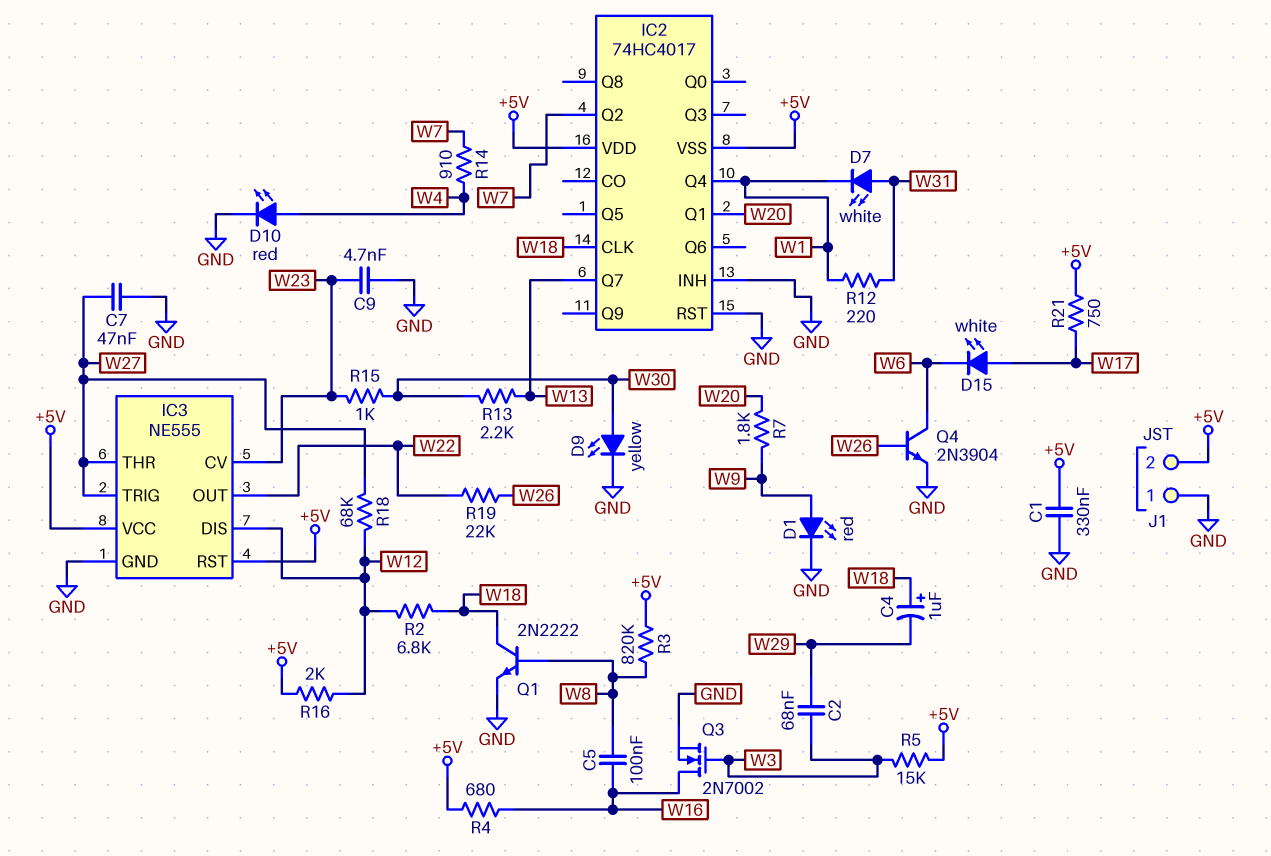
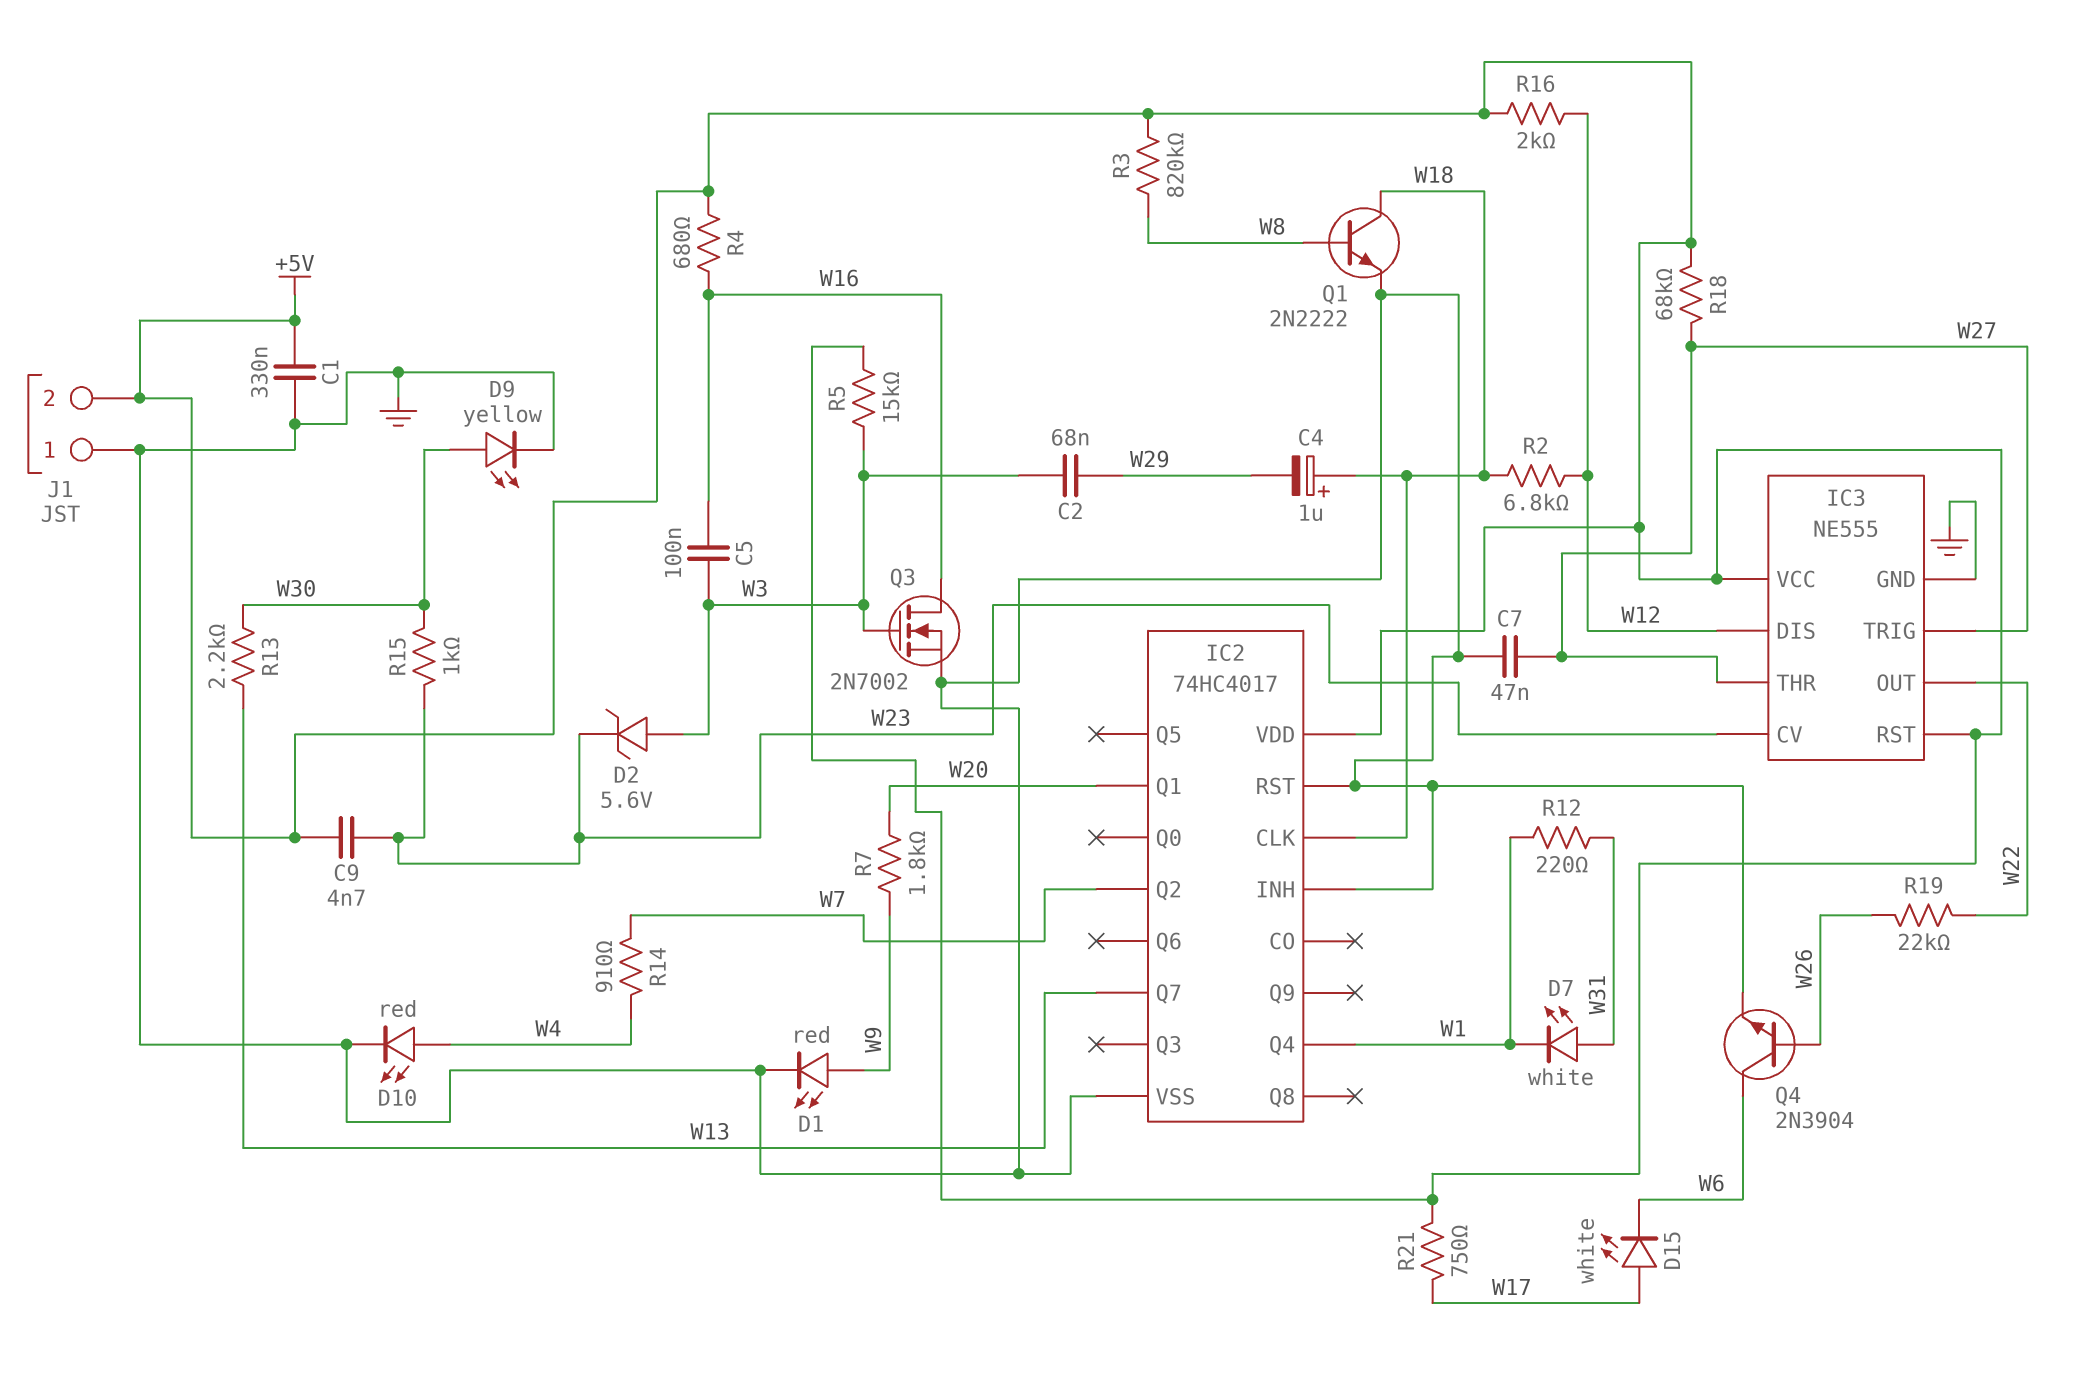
C5: 100nF (W8, W16) -> 100nF (W3, W16)
C9: 4.7nF (GND, W23) -> 4.7nF (+5V, W23)
D2: none -> zener 5.6V (A W3, K W23)
IC2 pin VSS: +5V -> GND
R18: 68k (W12, W27) -> 68k (+5V, W27)

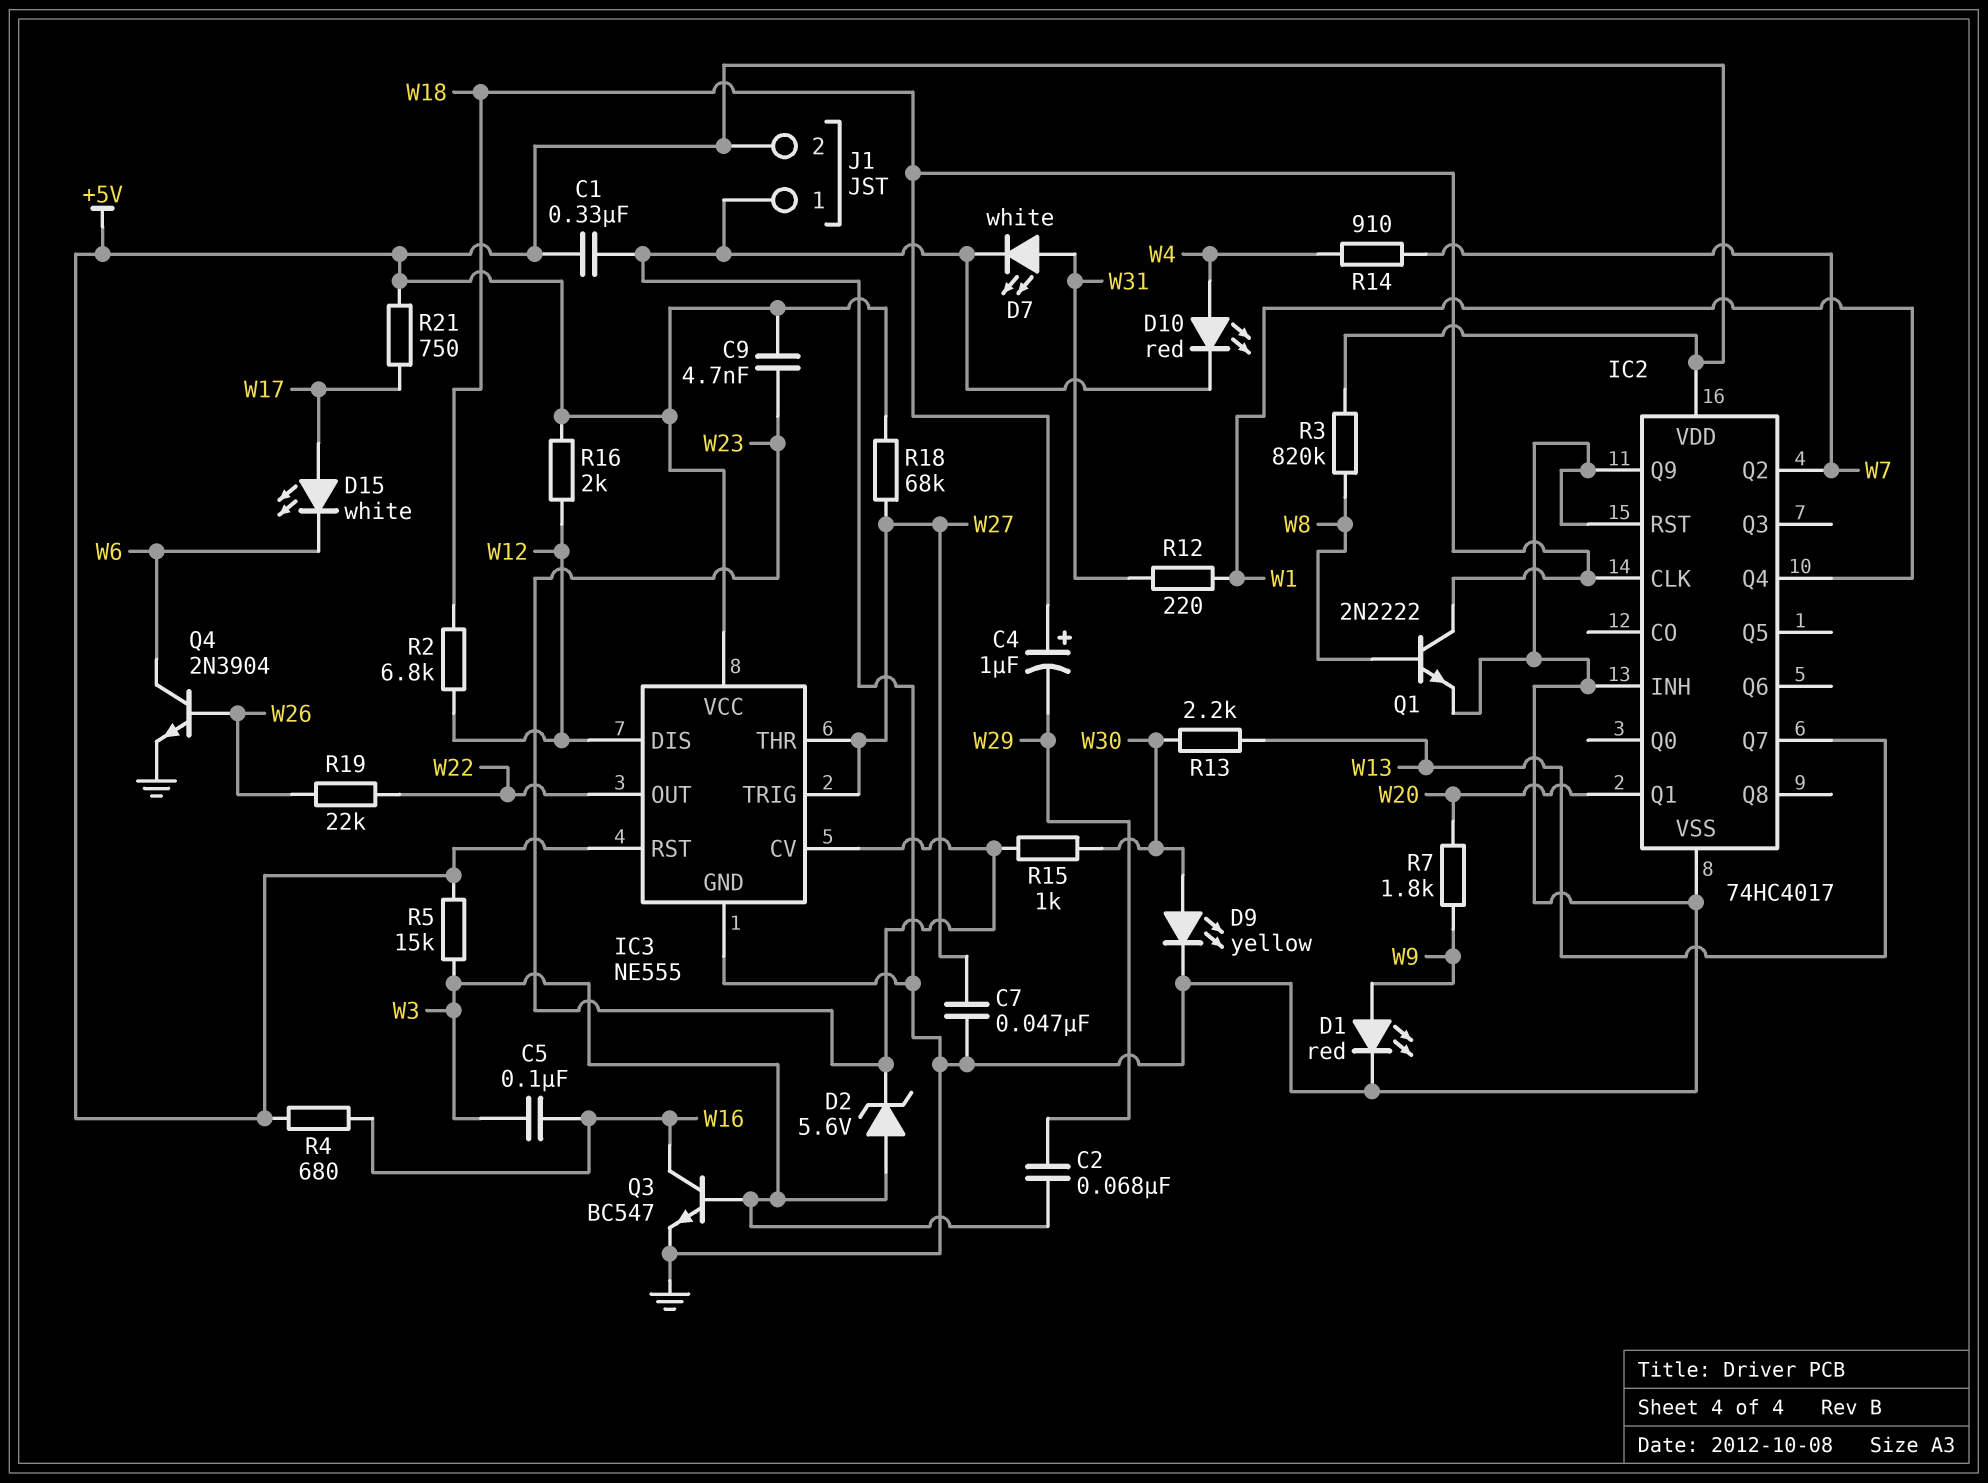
D7: LED white (A W31, K W1) -> LED white (A W31, K GND)
IC2 pin Q9: none -> GND
Q3: NMOS 2N7002 (G W3, D W16, S GND) -> NPN BC547 (B W3, C W16, E GND)

